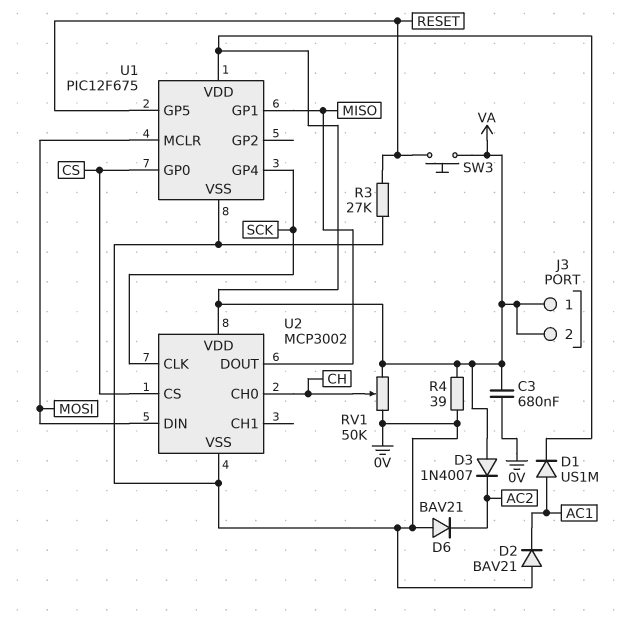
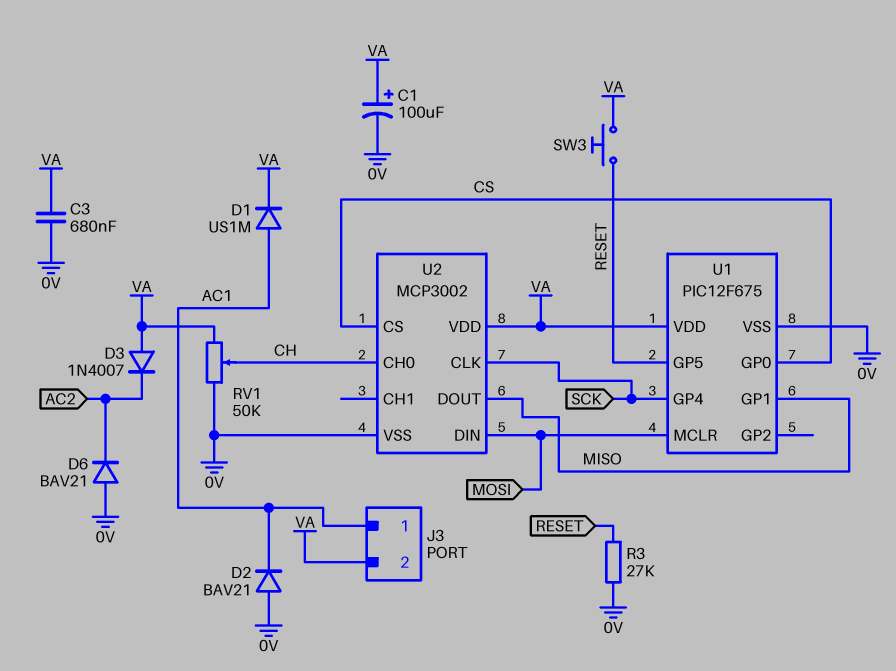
C1: none -> 100uF (plus VA, minus 0V)
J3 pin 1: VA -> AC1
R4: 39 (0V, VA) -> none

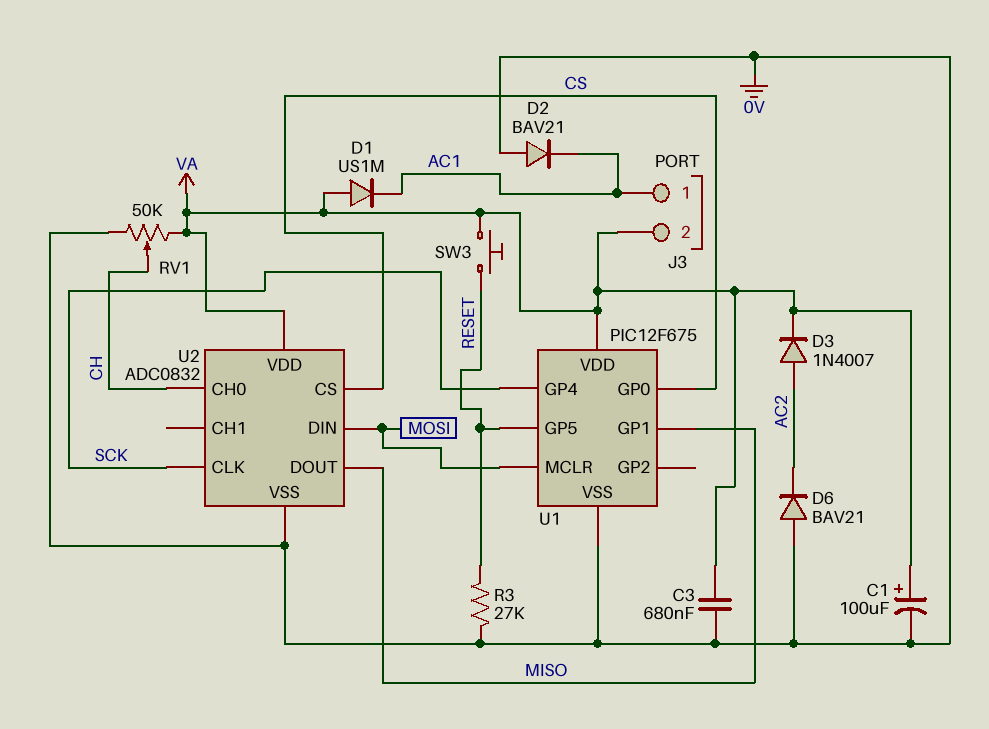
D1: diode US1M (A AC1, K VA) -> diode US1M (A VA, K AC1)
D3: diode 1N4007 (A VA, K AC2) -> diode 1N4007 (A AC2, K VA)
U2: MCP3002 -> ADC0832

